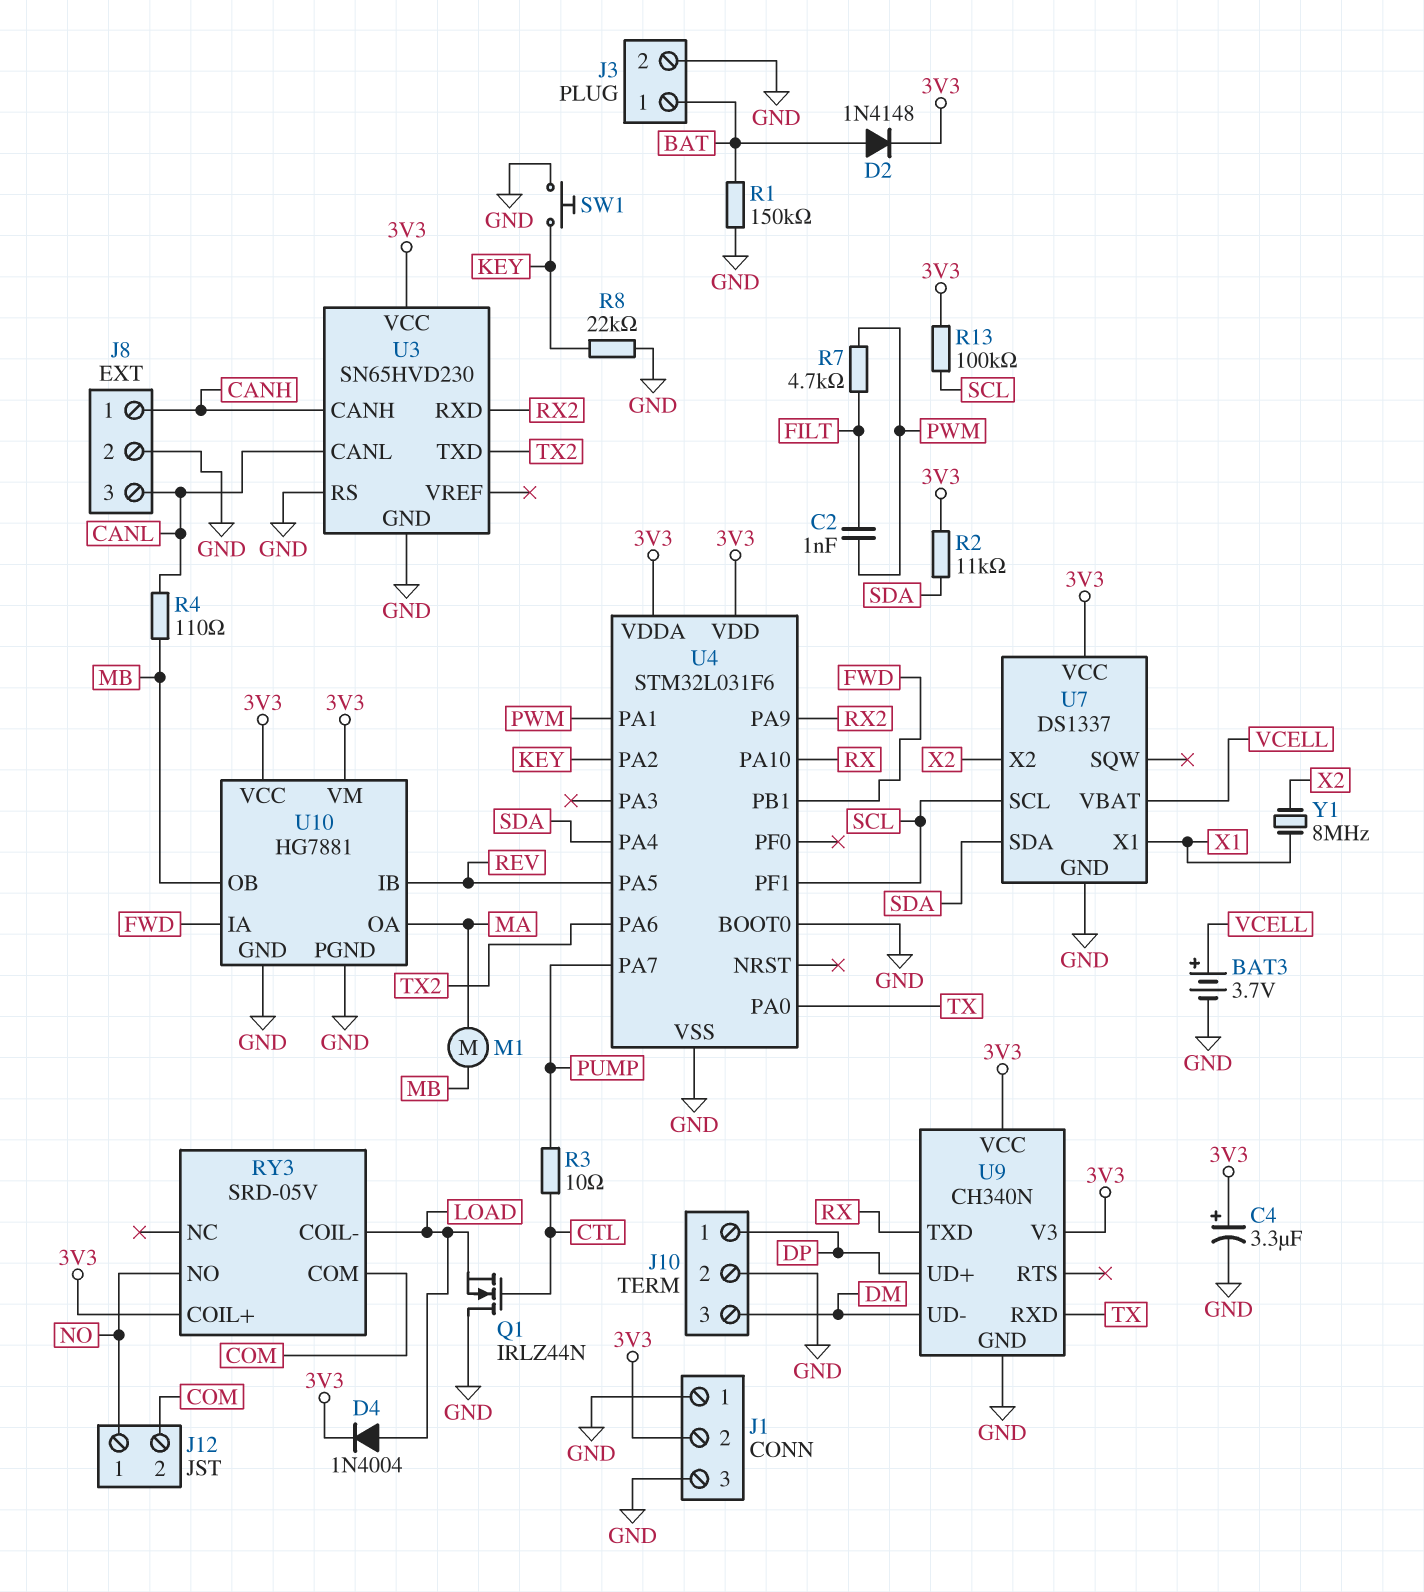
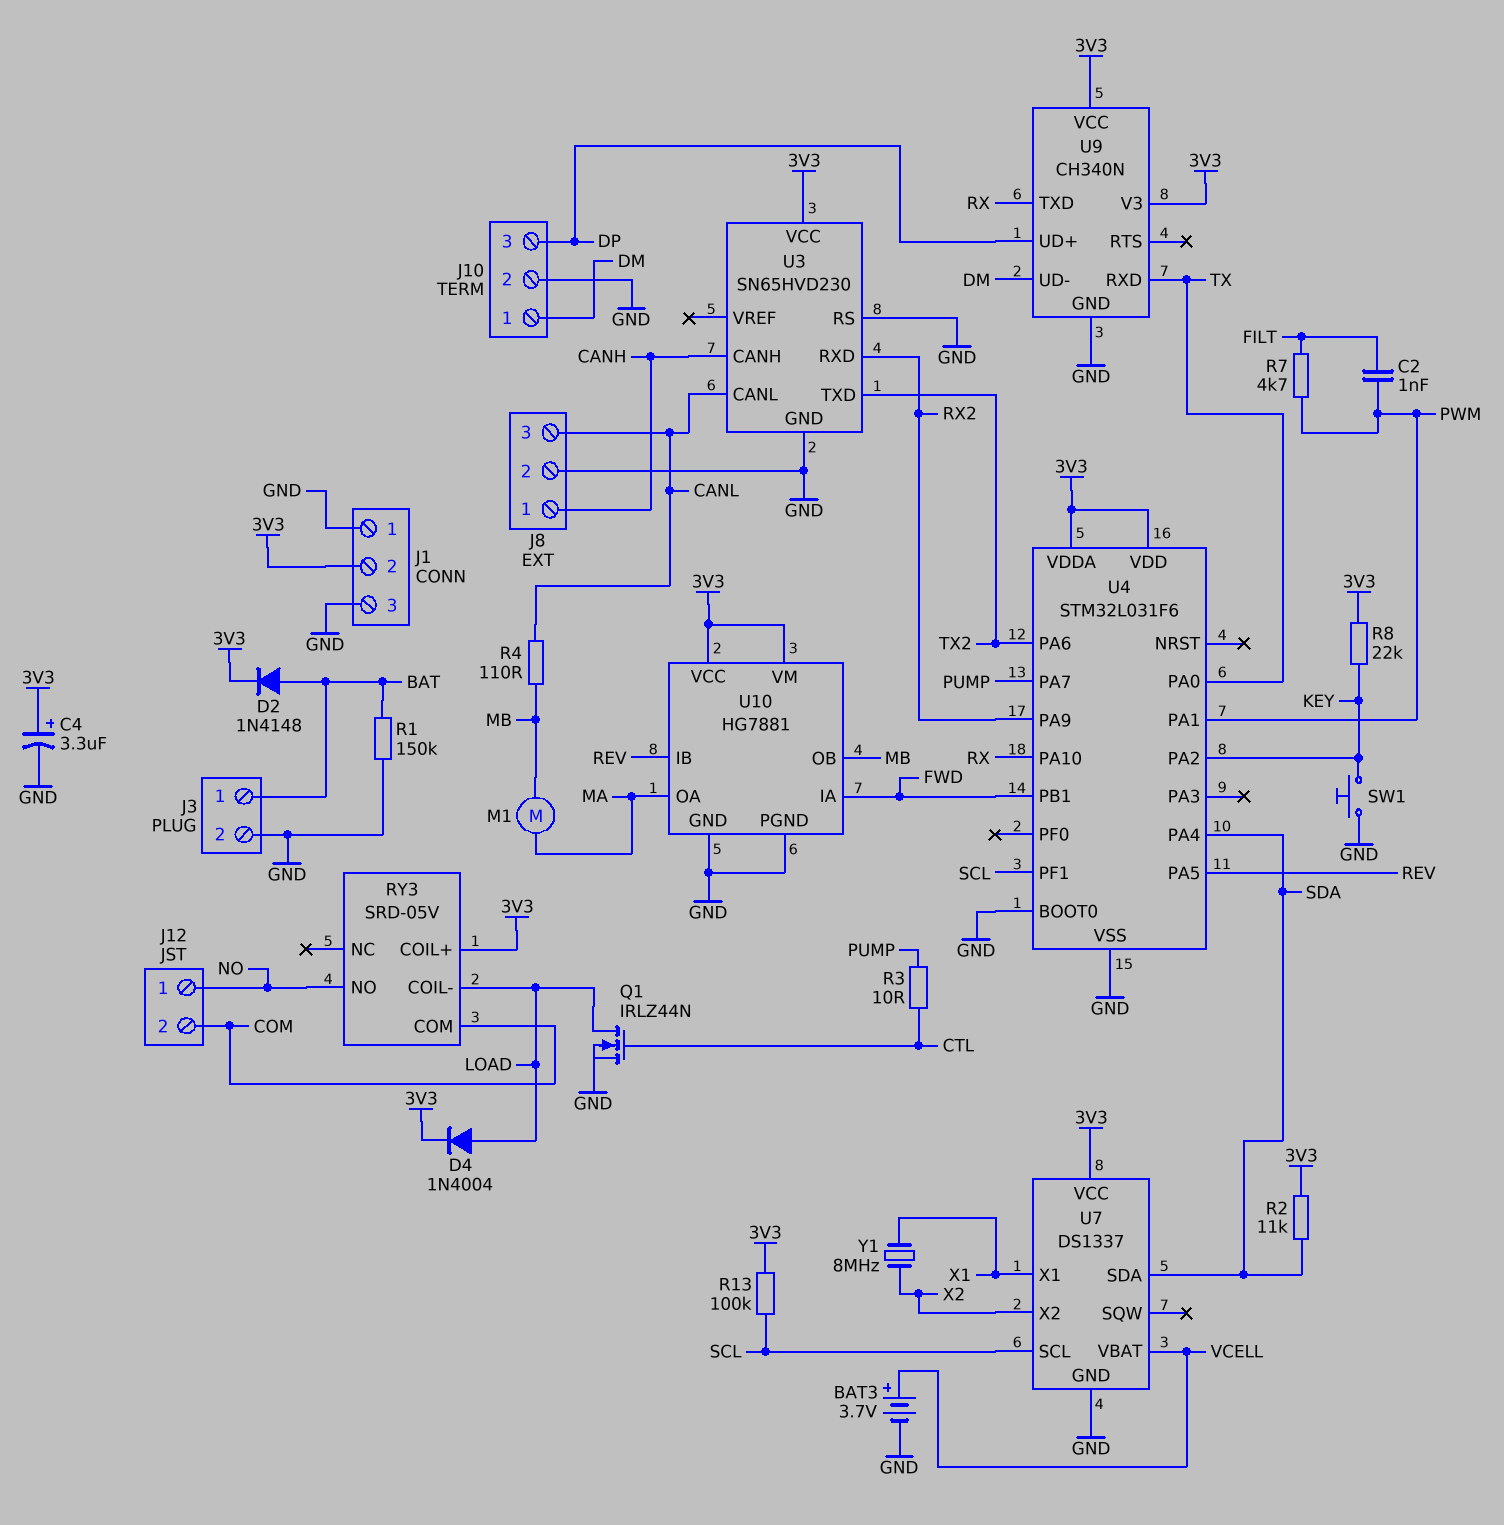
J10 pin 1: DP -> DM
J10 pin 3: DM -> DP
Q1: NMOS IRLZ44N (G CTL, D GND, S LOAD) -> NMOS IRLZ44N (G CTL, D LOAD, S GND)
R8: 22k (GND, KEY) -> 22k (3V3, KEY)

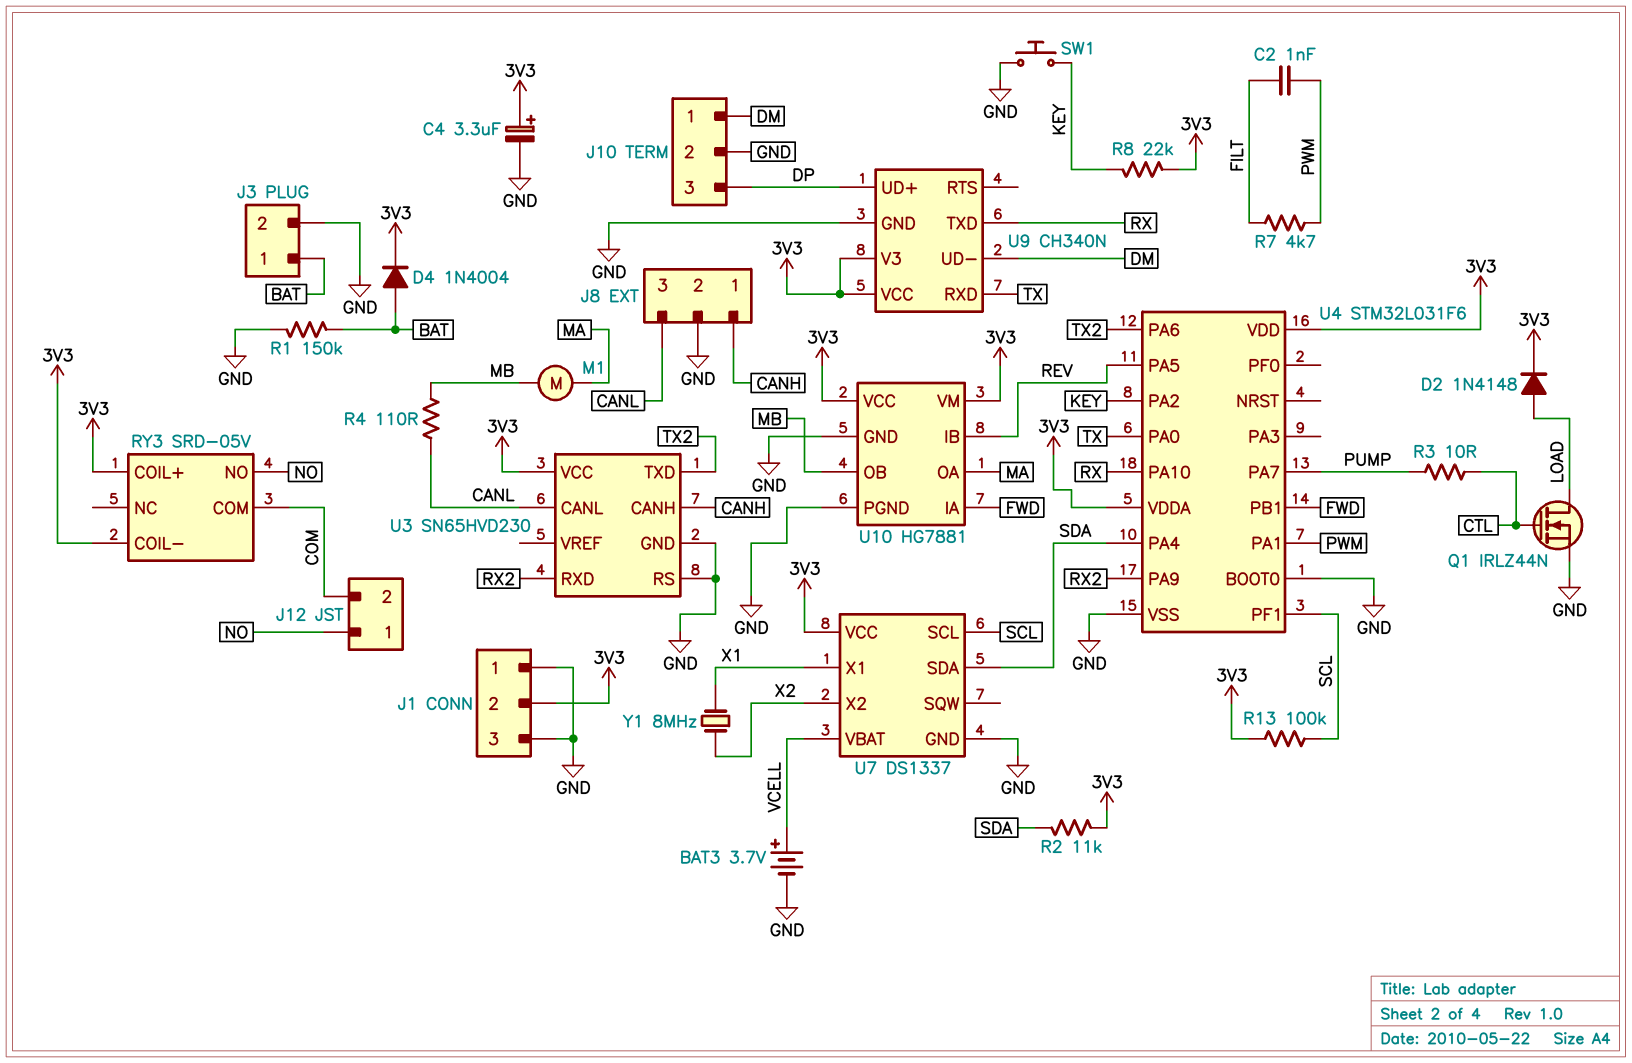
D2: diode 1N4148 (A BAT, K 3V3) -> diode 1N4148 (A LOAD, K 3V3)
D4: diode 1N4004 (A LOAD, K 3V3) -> diode 1N4004 (A BAT, K 3V3)
RY3 pin COIL-: LOAD -> 3V3

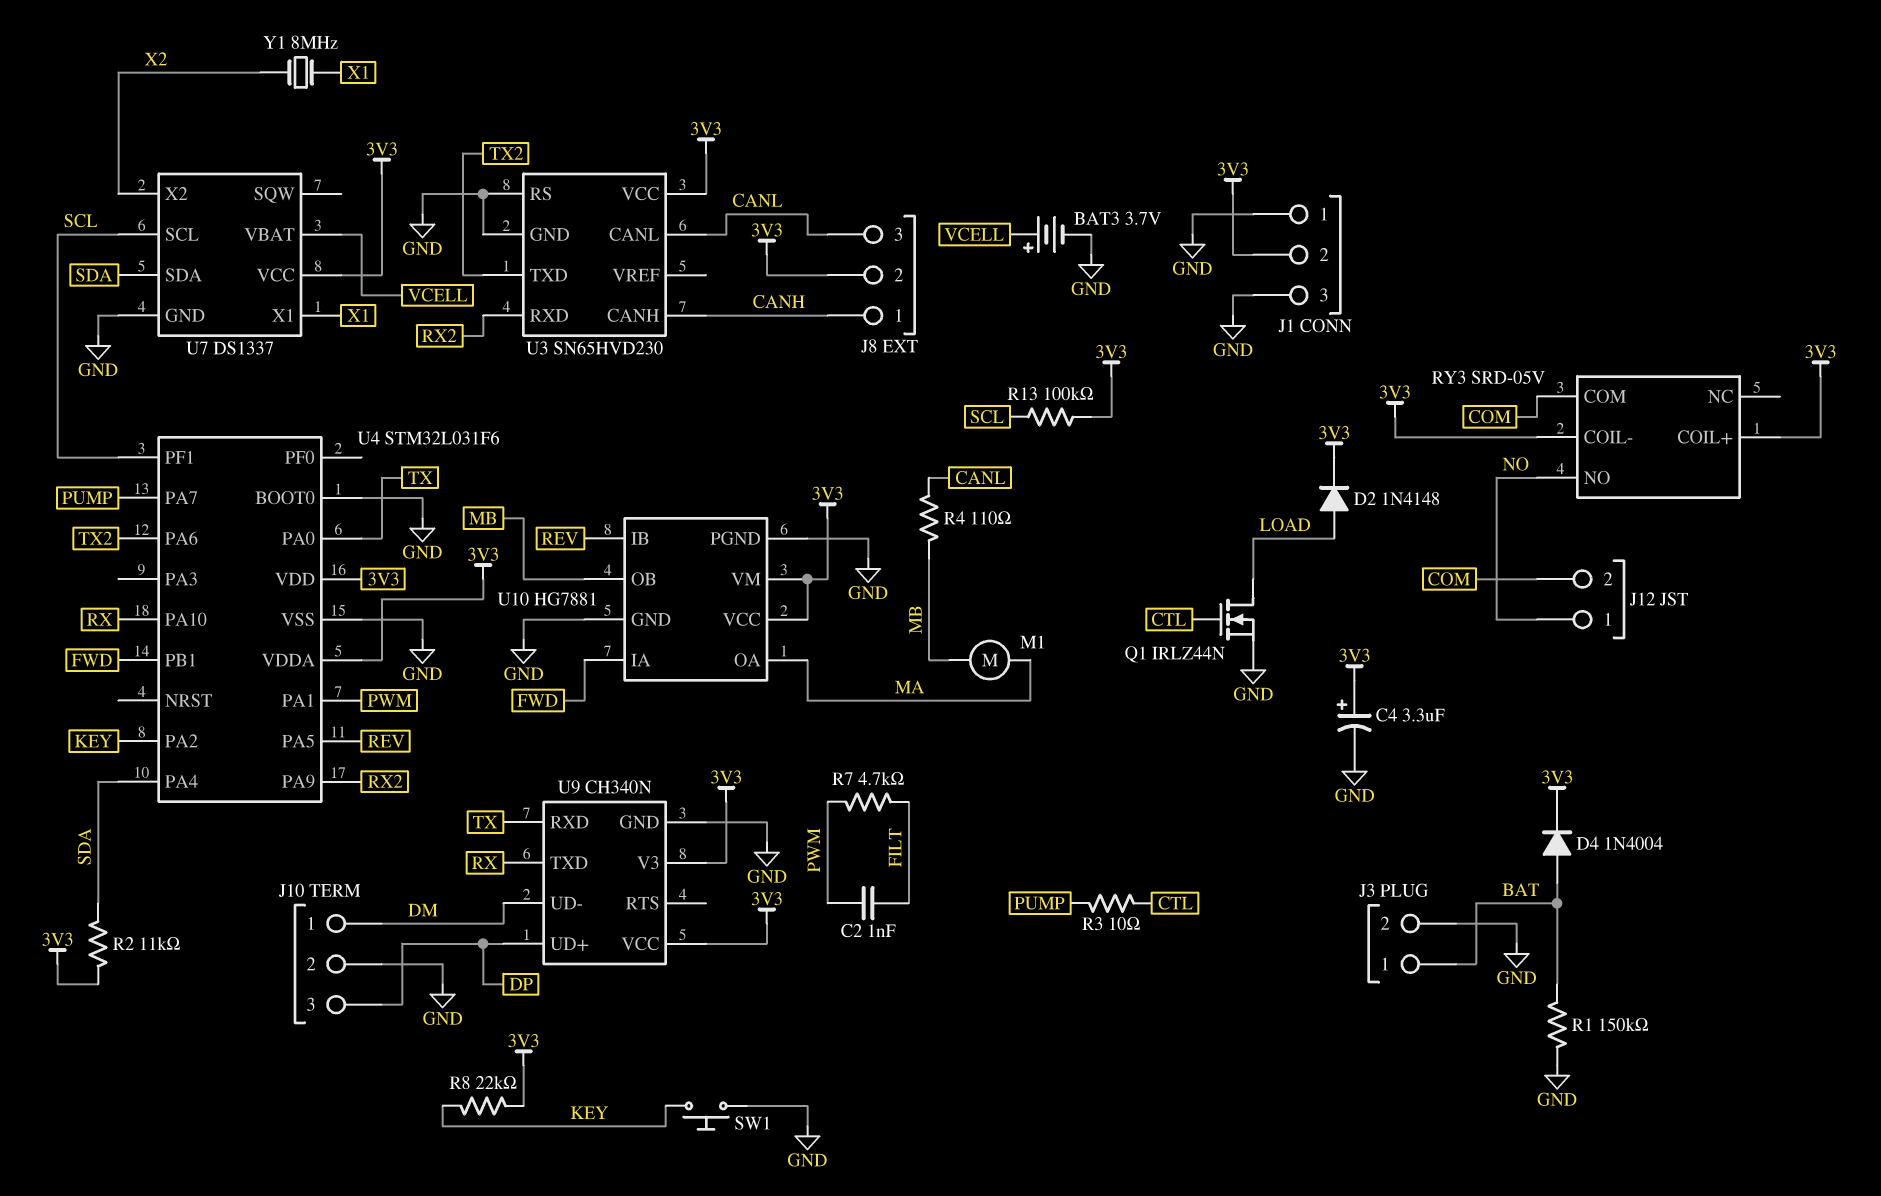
J8 pin 2: GND -> 3V3

